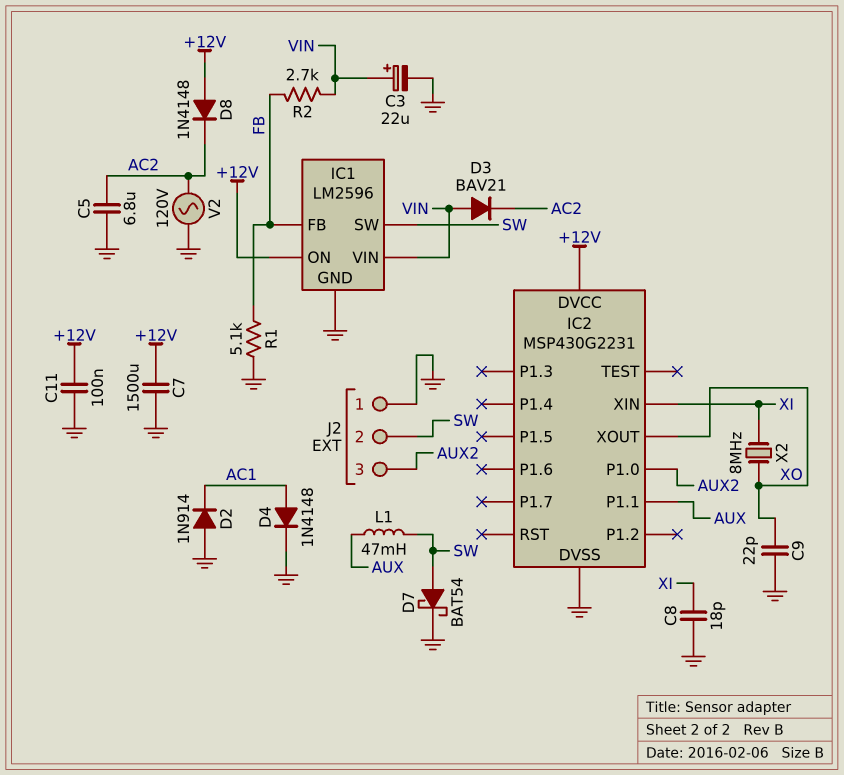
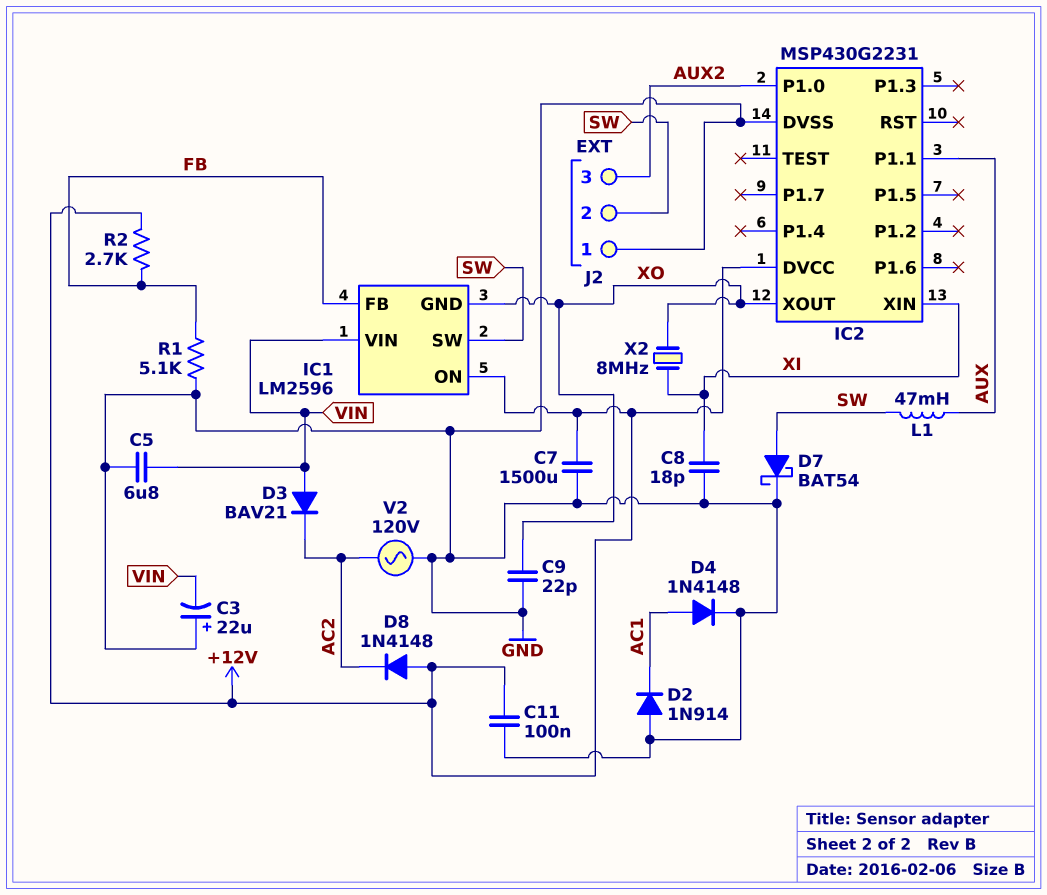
C3: 22uF (plus VIN, minus GND) -> 22uF (plus GND, minus VIN)
C5: 6.8uF (AC2, GND) -> 6.8uF (GND, VIN)
IC1 pin GND: GND -> XO
R2: 2.7k (FB, VIN) -> 2.7k (+12V, FB)

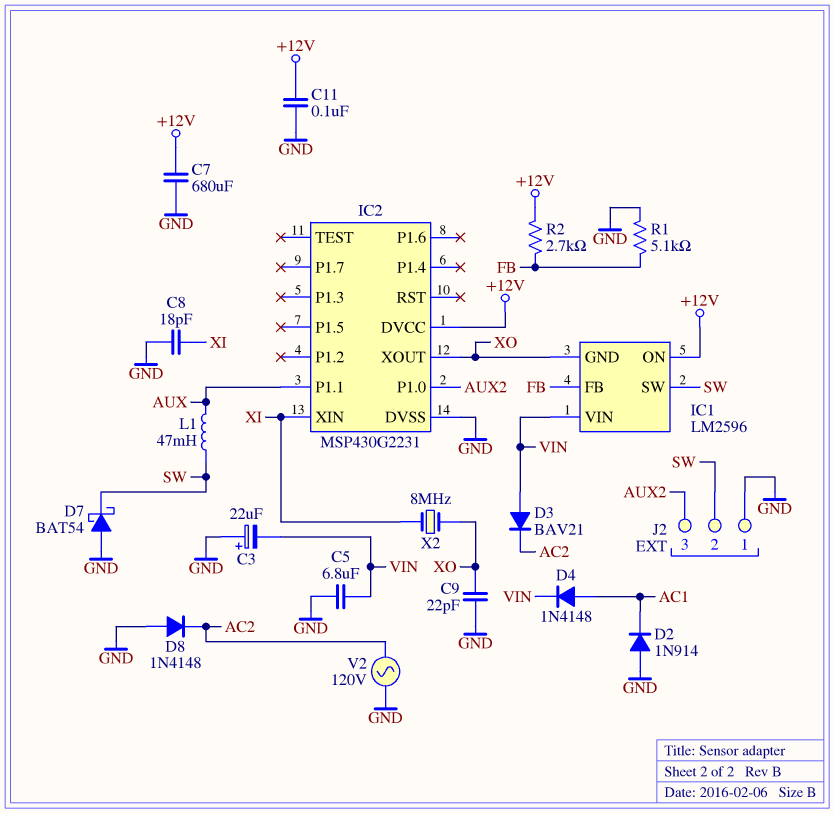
C7: 1500uF (+12V, GND) -> 680uF (+12V, GND)
D4: diode 1N4148 (A AC1, K GND) -> diode 1N4148 (A AC1, K VIN)
D7: schottky BAT54 (A SW, K GND) -> schottky BAT54 (A GND, K SW)
D8: diode 1N4148 (A +12V, K AC2) -> diode 1N4148 (A GND, K AC2)

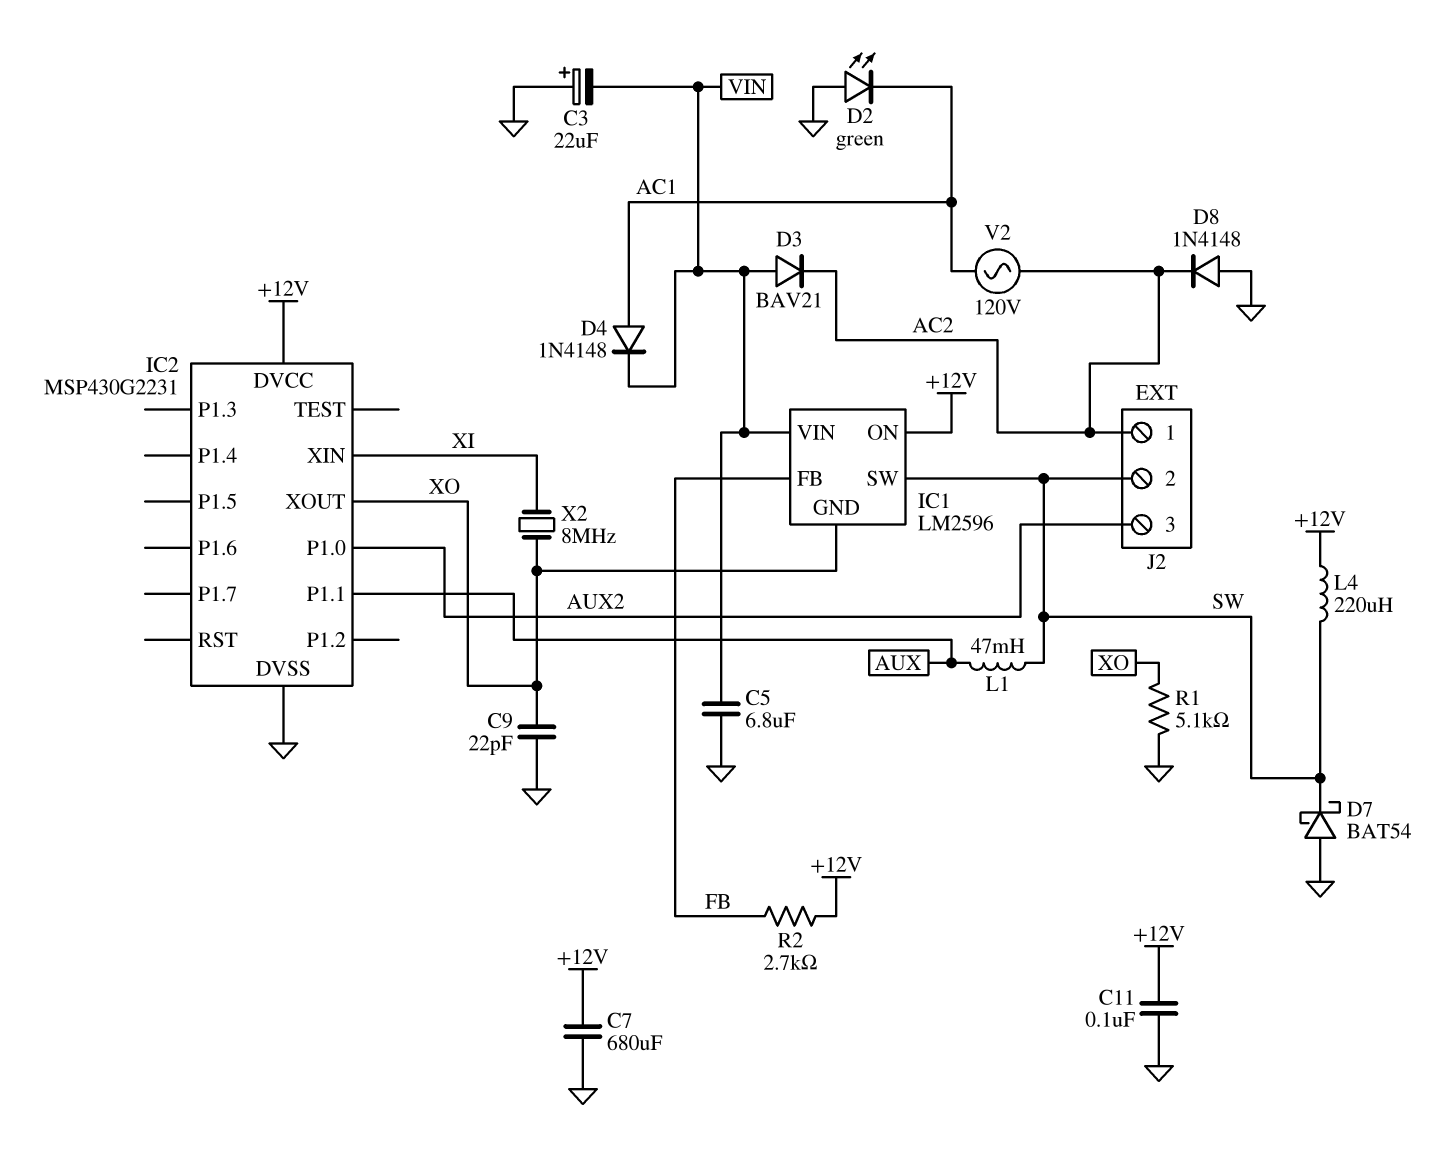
C8: 18pF (GND, XI) -> none
D2: diode 1N914 (A GND, K AC1) -> LED green (A GND, K AC1)
J2 pin 1: GND -> AC2
L4: none -> 220uH (+12V, SW)
R1: 5.1k (FB, GND) -> 5.1k (GND, XO)
V2: AC 120V (AC2, GND) -> AC 120V (AC1, AC2)

